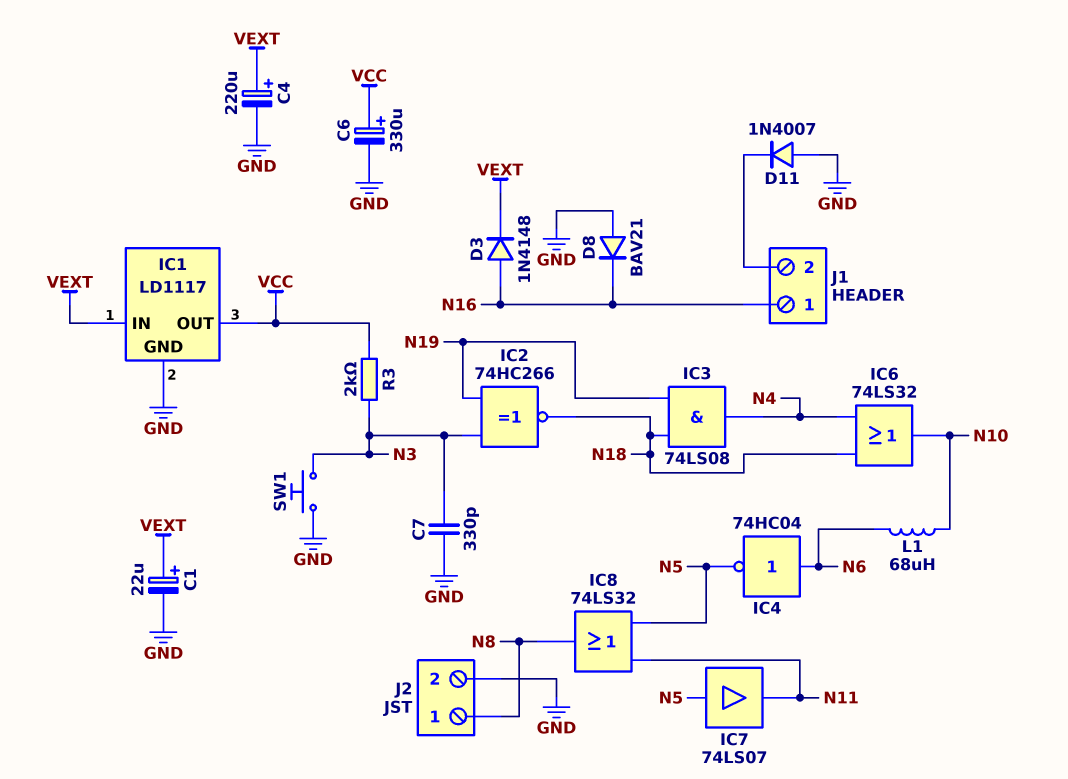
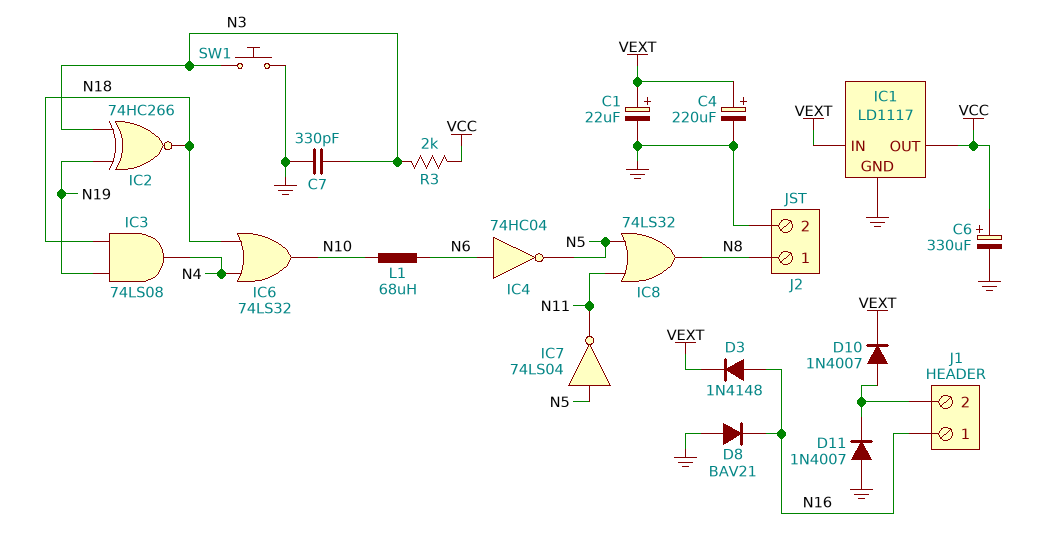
D10: none -> diode 1N4007 (A J1/2, K VEXT)
IC7: buffer 74LS07 (in N5, out N11) -> NOT 74LS04 (in N5, out N11)

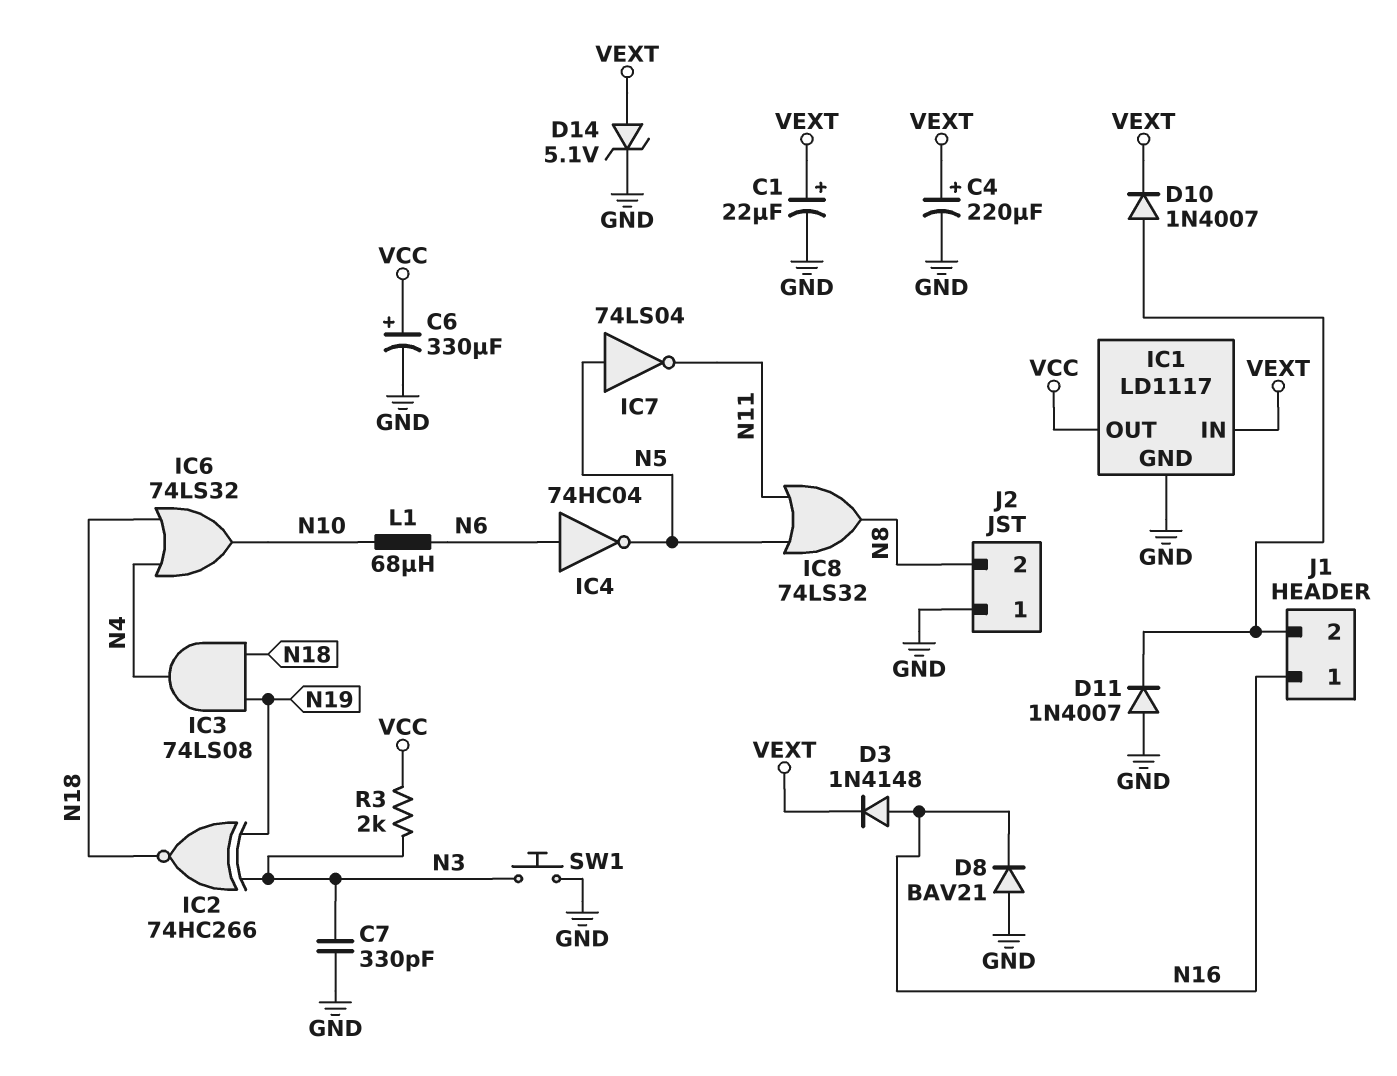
D14: none -> zener 5.1V (A VEXT, K GND)
J2 pin 1: N8 -> GND
J2 pin 2: GND -> N8

